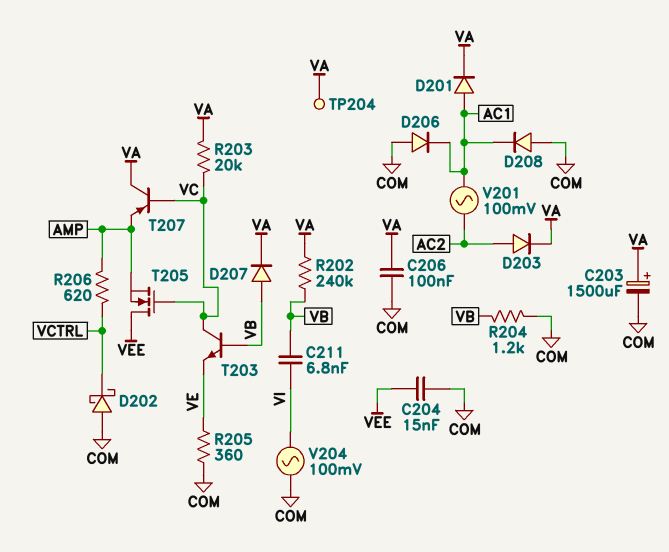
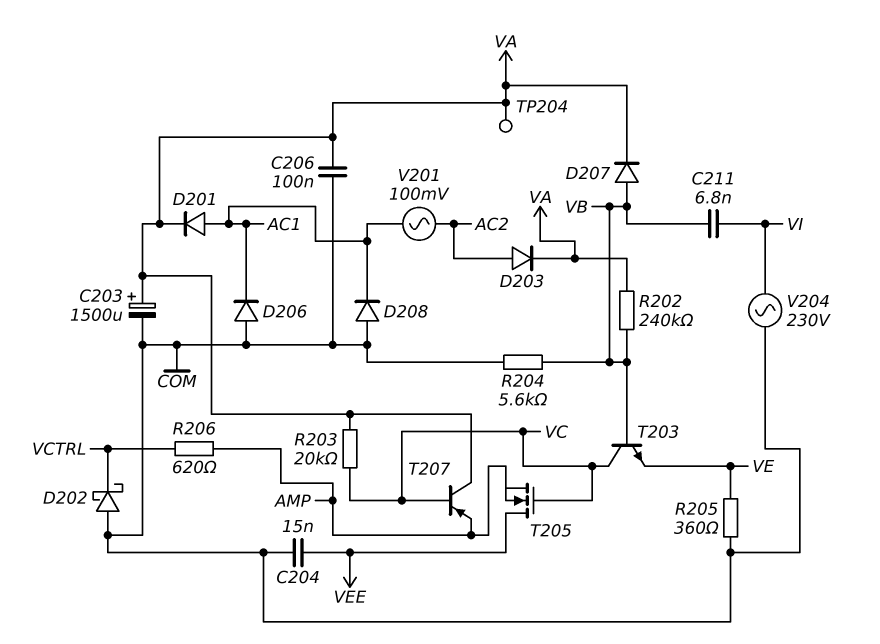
R204: 1.2k (COM, VB) -> 5.6k (COM, VB)
V204: AC 100mV (COM, VI) -> AC 230V (COM, VI)

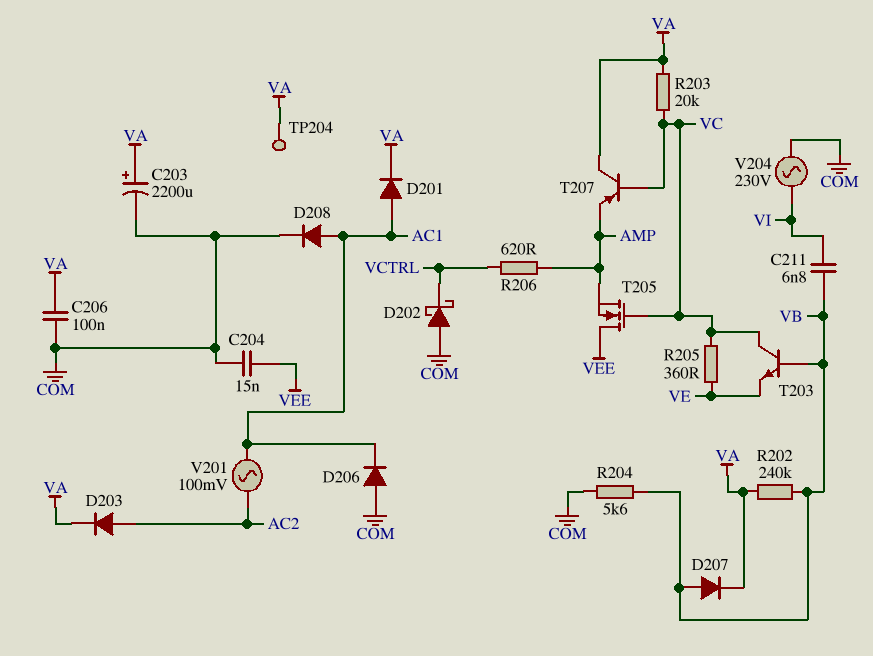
C203: 1500uF (plus VA, minus COM) -> 2200uF (plus VA, minus COM)
D208: diode (A COM, K AC1) -> diode (A AC1, K COM)
R205: 360 (COM, VE) -> 360 (VC, VE)

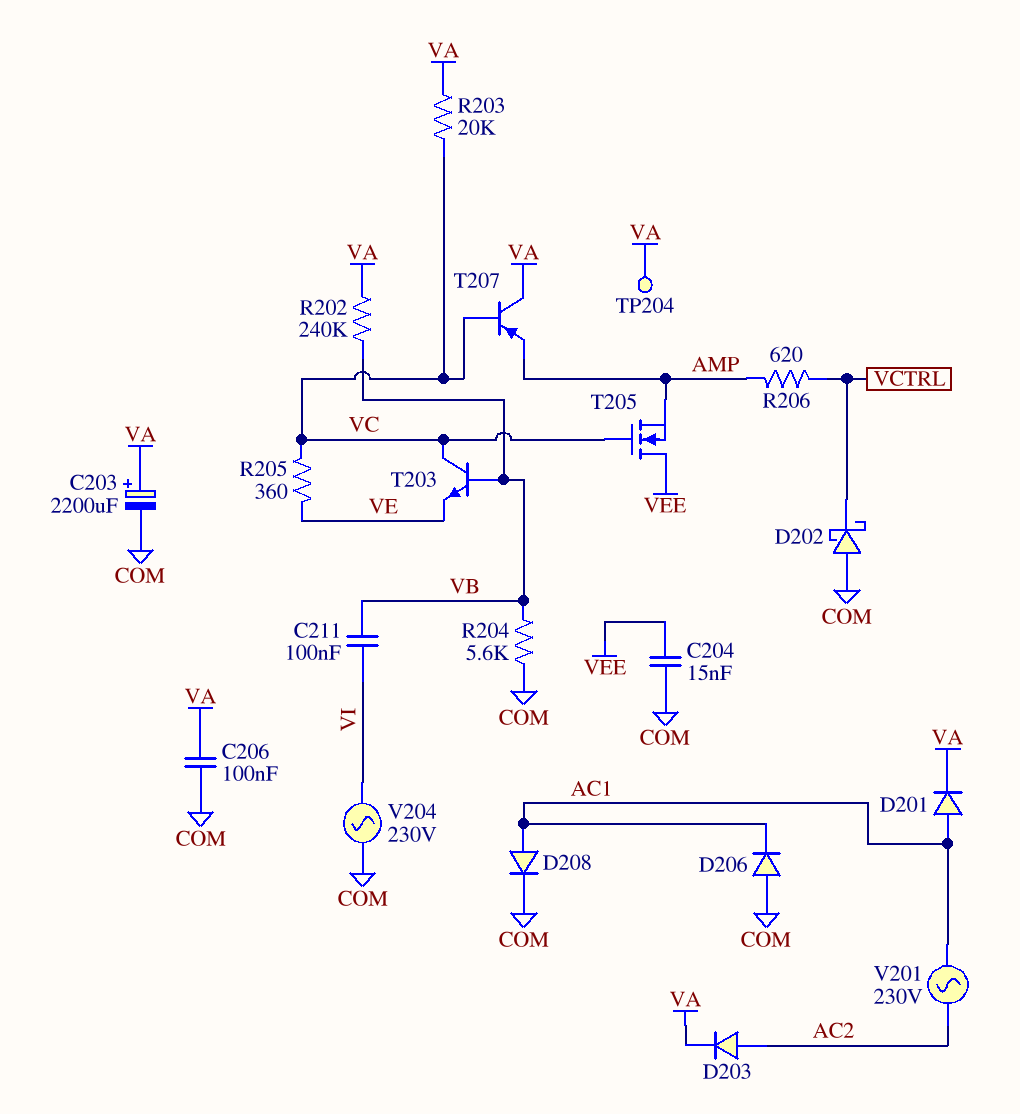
C211: 6.8nF (VB, VI) -> 100nF (VB, VI)
D207: diode (A VB, K VA) -> none
V201: AC 100mV (AC1, AC2) -> AC 230V (AC1, AC2)

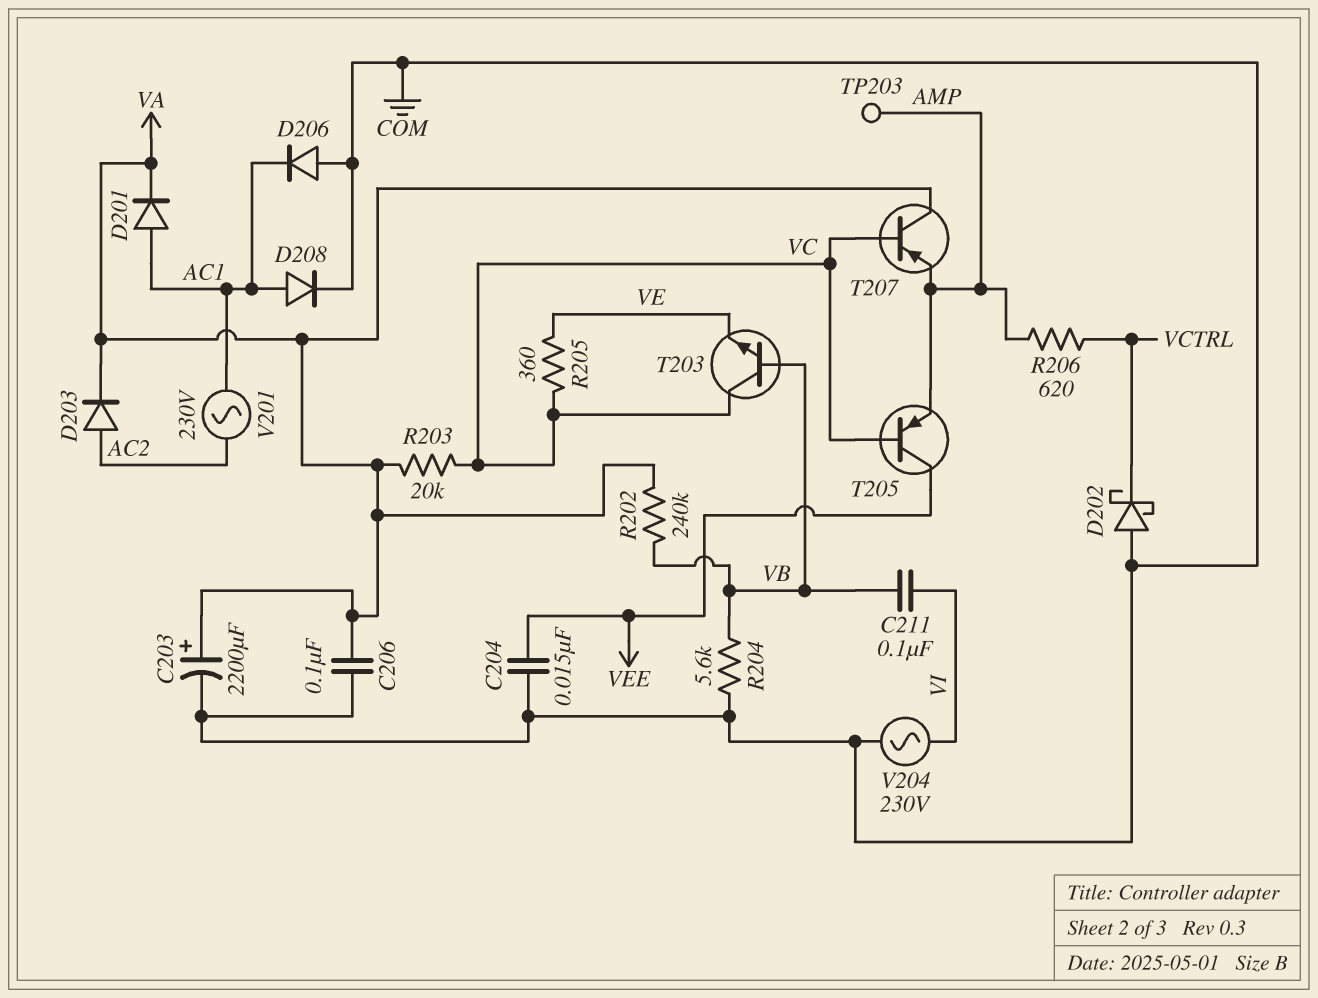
T205: NMOS (G VC, D VEE, S AMP) -> PNP (B VC, C VEE, E AMP)
TP203: none -> test point (AMP)
TP204: test point (VA) -> none

